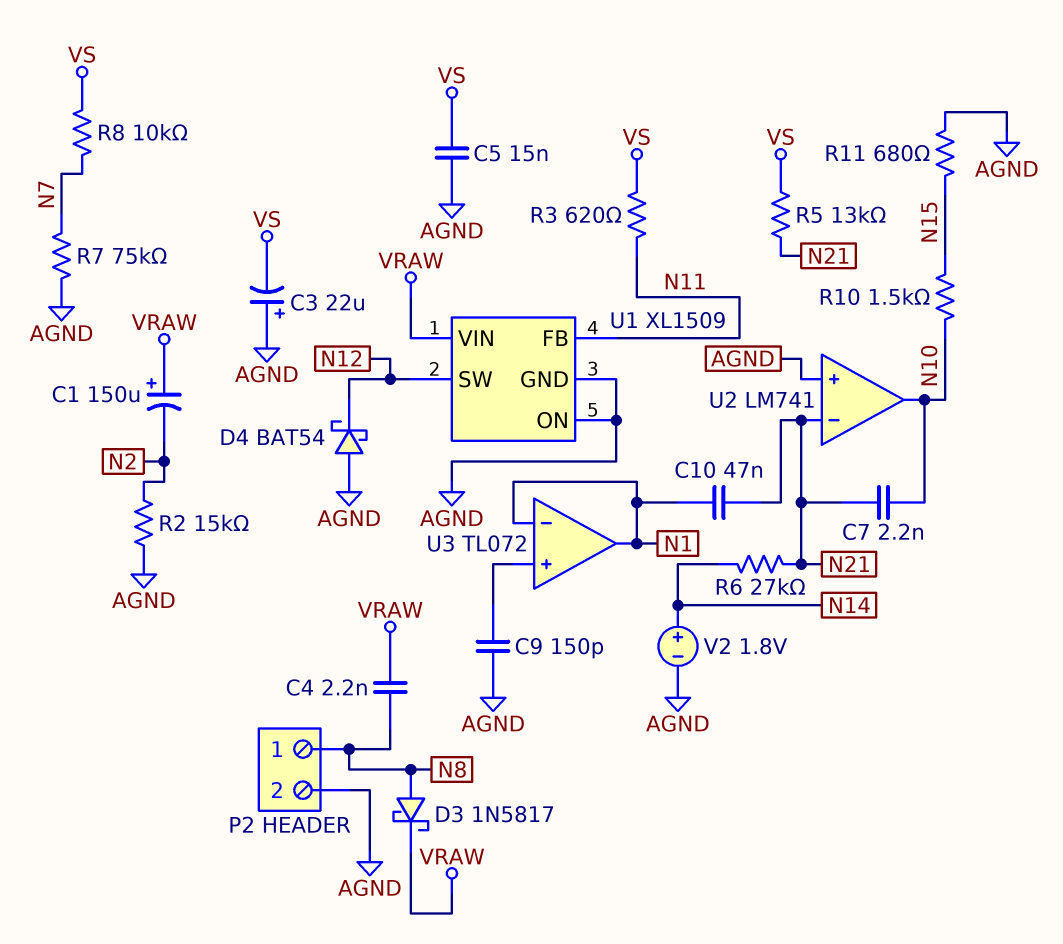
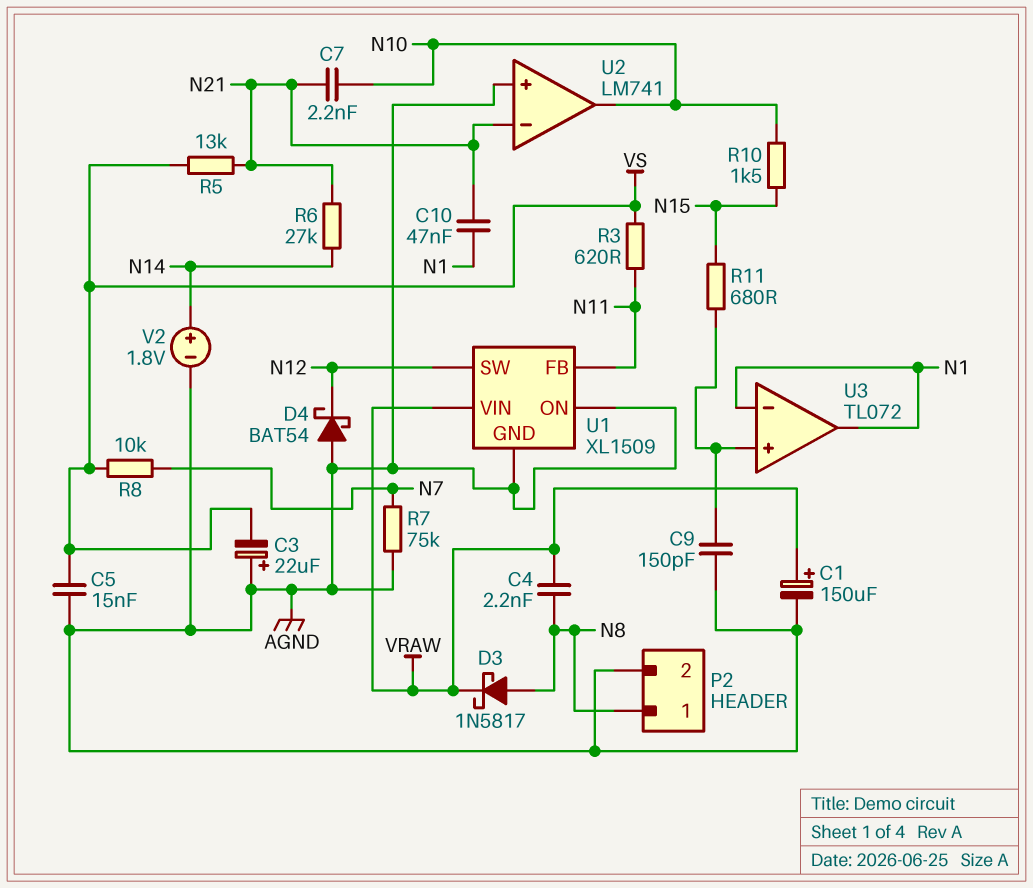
C1: 150uF (plus VRAW, minus N2) -> 150uF (plus VRAW, minus AGND)
R2: 15k (AGND, N2) -> none
R11: 680 (AGND, N15) -> 680 (N15, U3/in+)

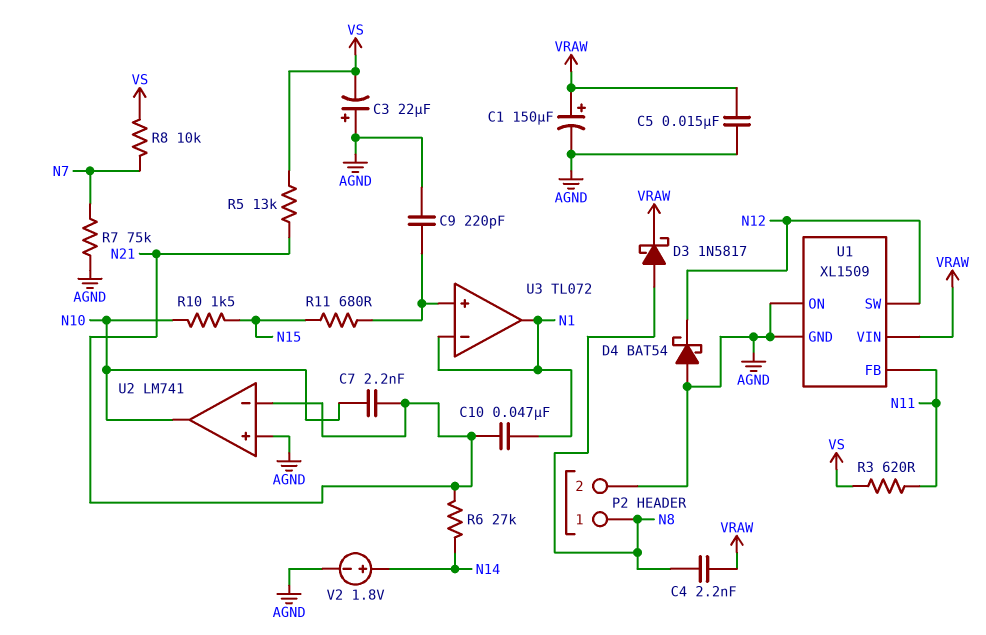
C5: 15nF (AGND, VS) -> 15nF (AGND, VRAW)
C9: 150pF (AGND, U3/in+) -> 220pF (AGND, U3/in+)

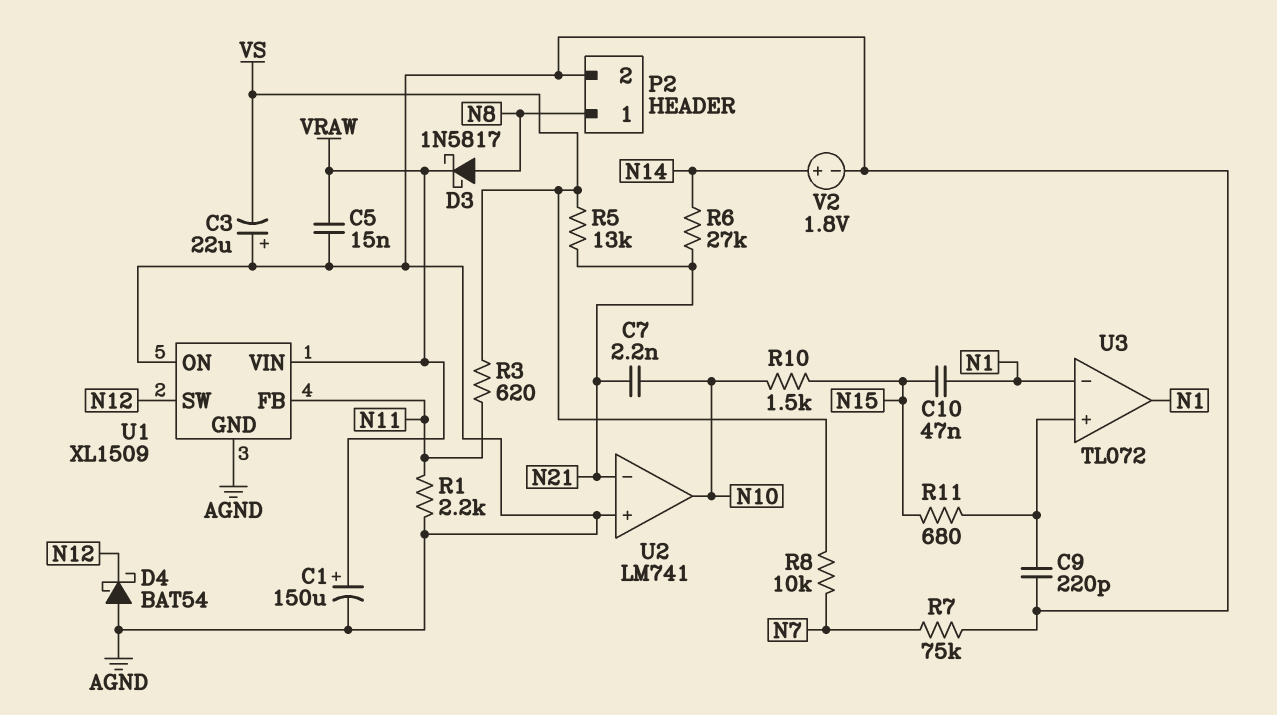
C4: 2.2nF (N8, VRAW) -> none
C10: 47nF (N1, N21) -> 47nF (N1, N15)
R1: none -> 2.2k (AGND, N11)

